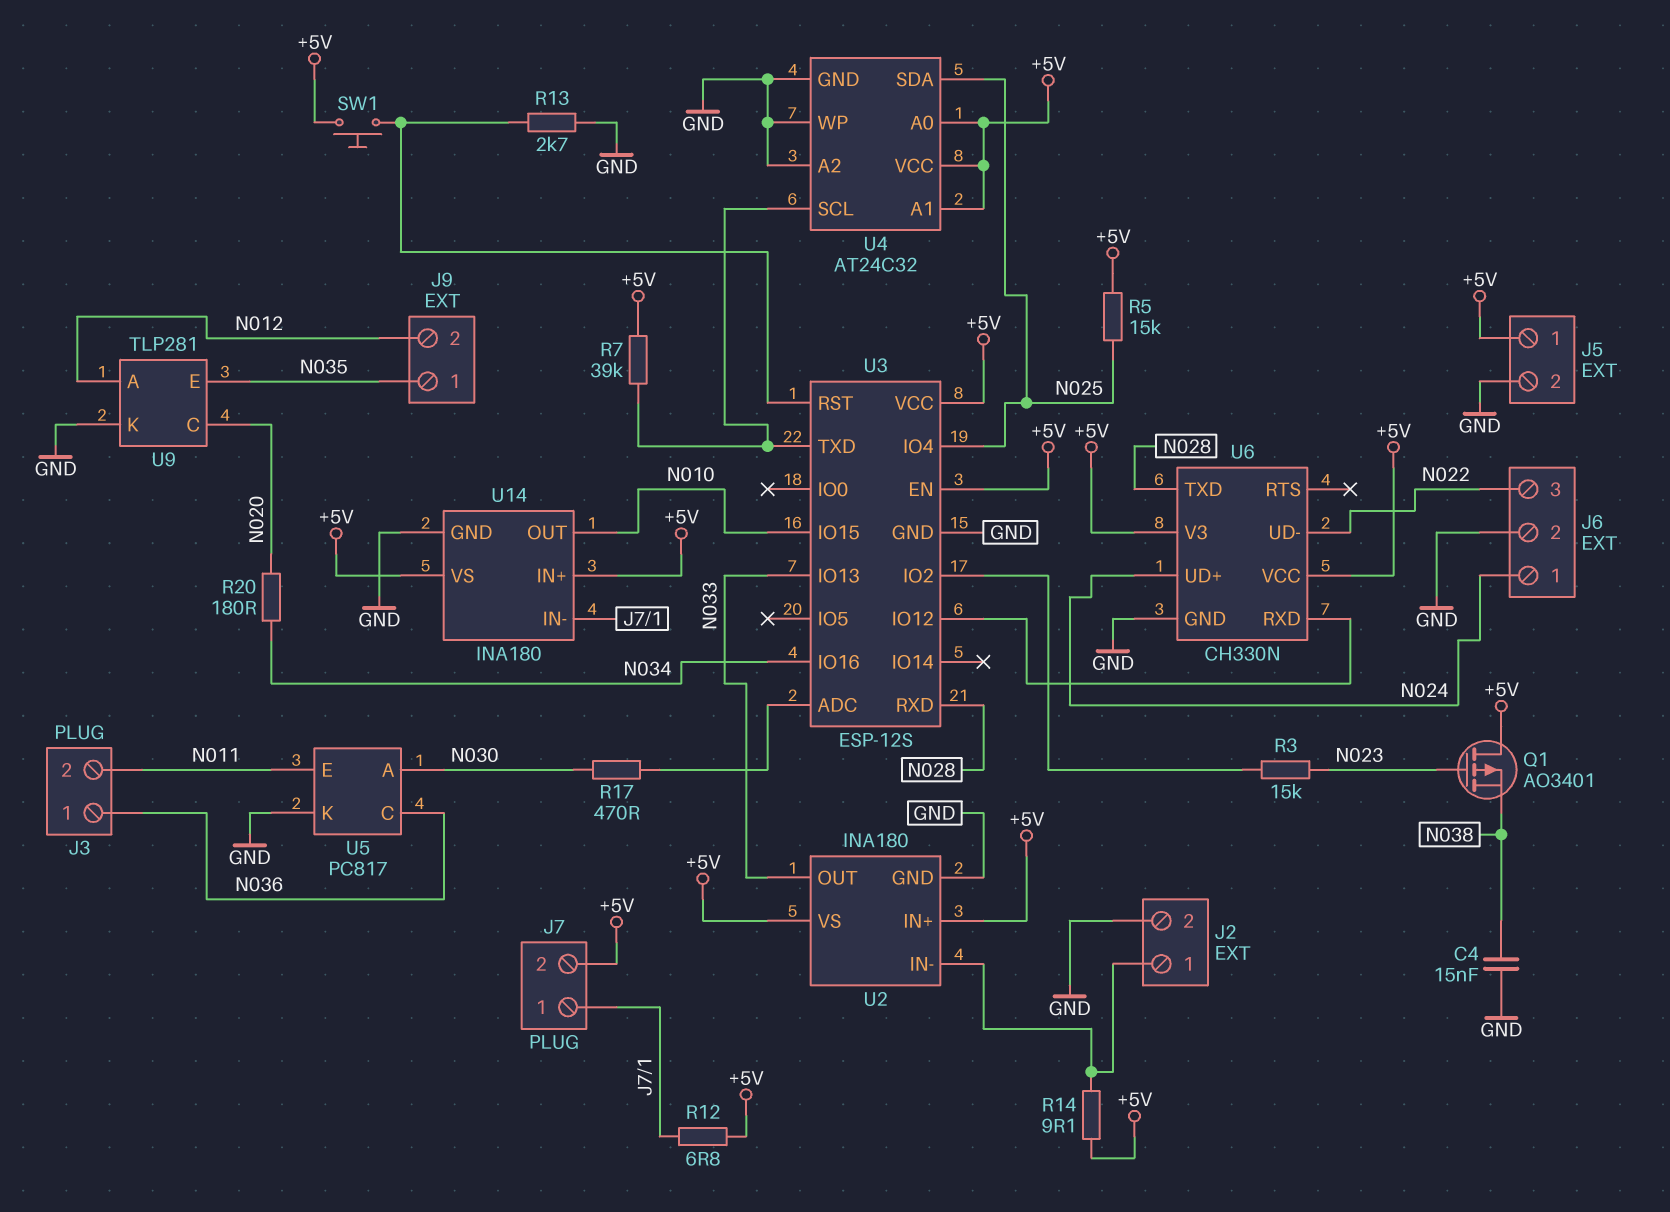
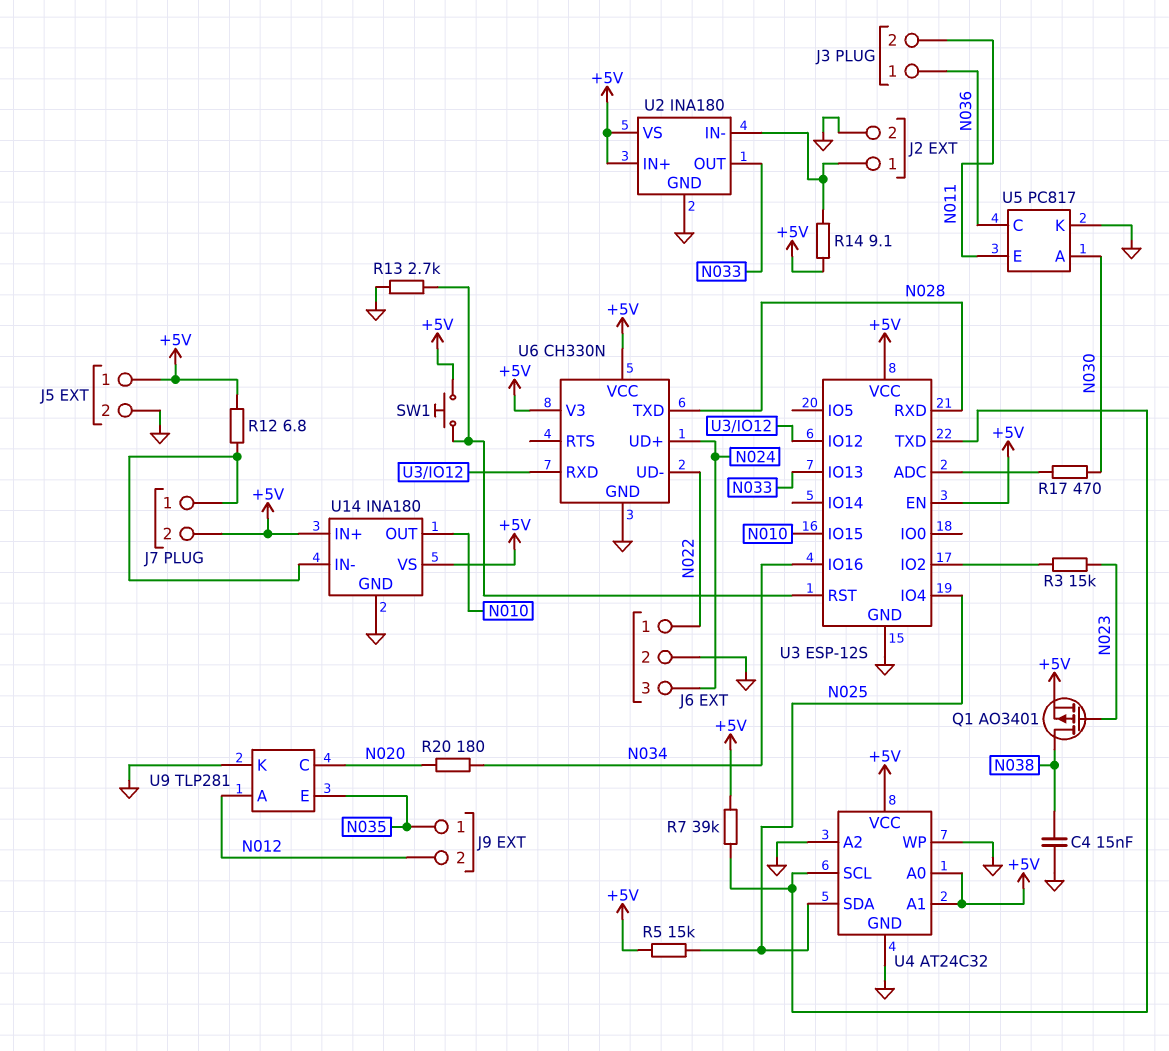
J6 pin 1: N024 -> N022
J6 pin 3: N022 -> N024
Q1: PMOS AO3401 (G N023, D +5V, S N038) -> PMOS AO3401 (G N023, D N038, S +5V)

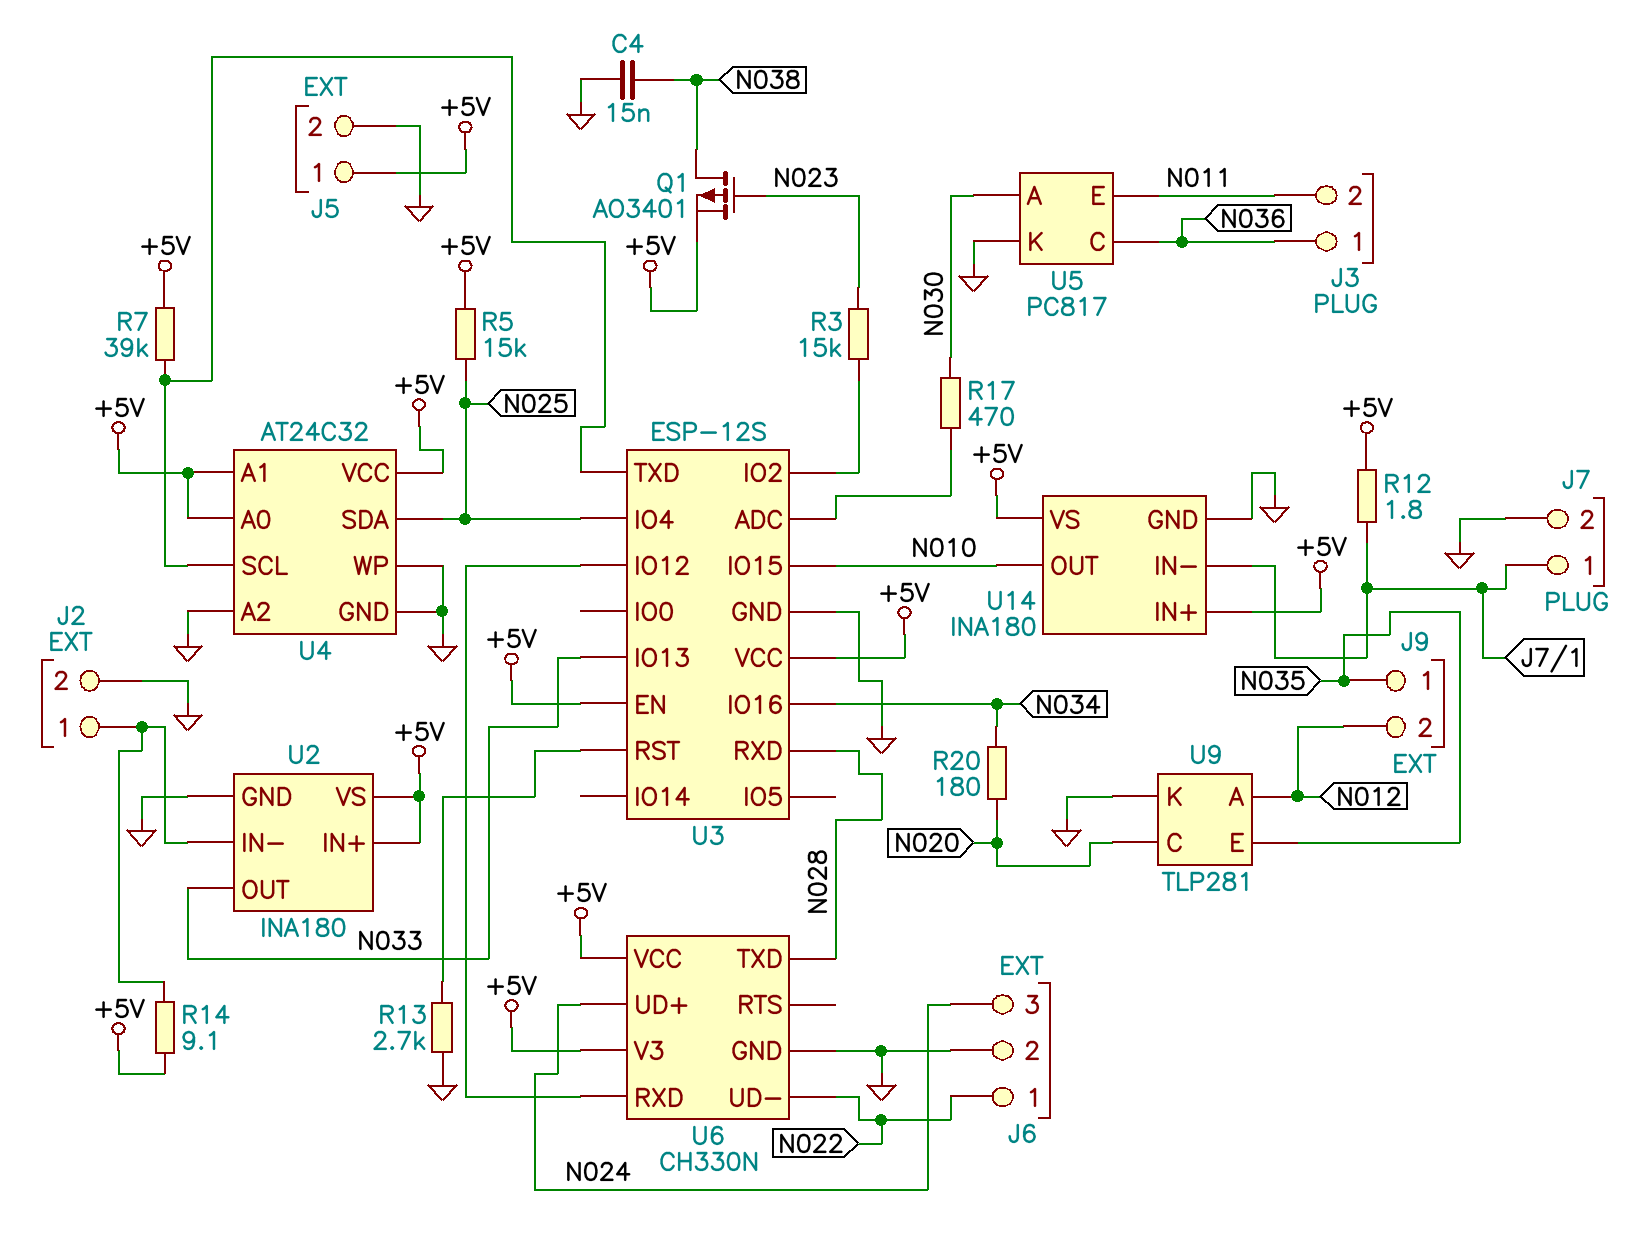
J7 pin 2: +5V -> GND
R12: 6.8 (+5V, J7/1) -> 1.8 (+5V, J7/1)
SW1: button (+5V, U3/RST) -> none

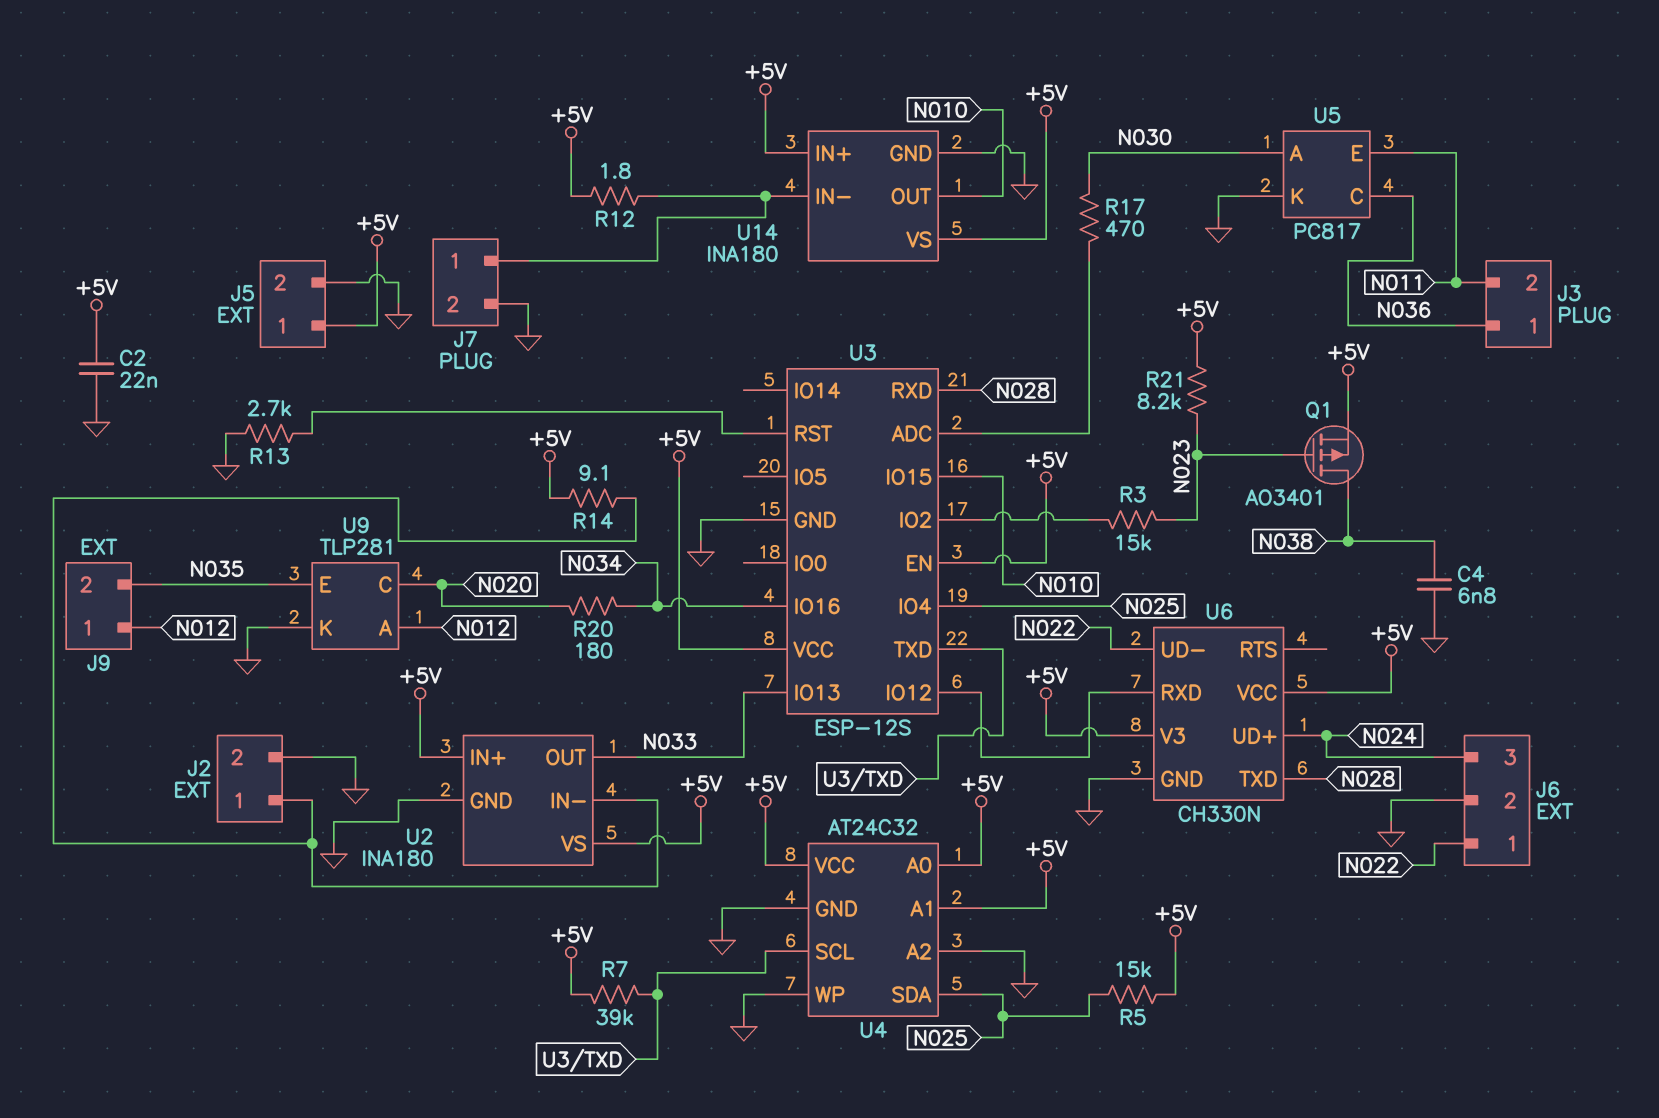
C2: none -> 22nF (+5V, GND)
C4: 15nF (GND, N038) -> 6.8nF (GND, N038)
J9 pin 1: N035 -> N012
J9 pin 2: N012 -> N035
R21: none -> 8.2k (+5V, N023)

